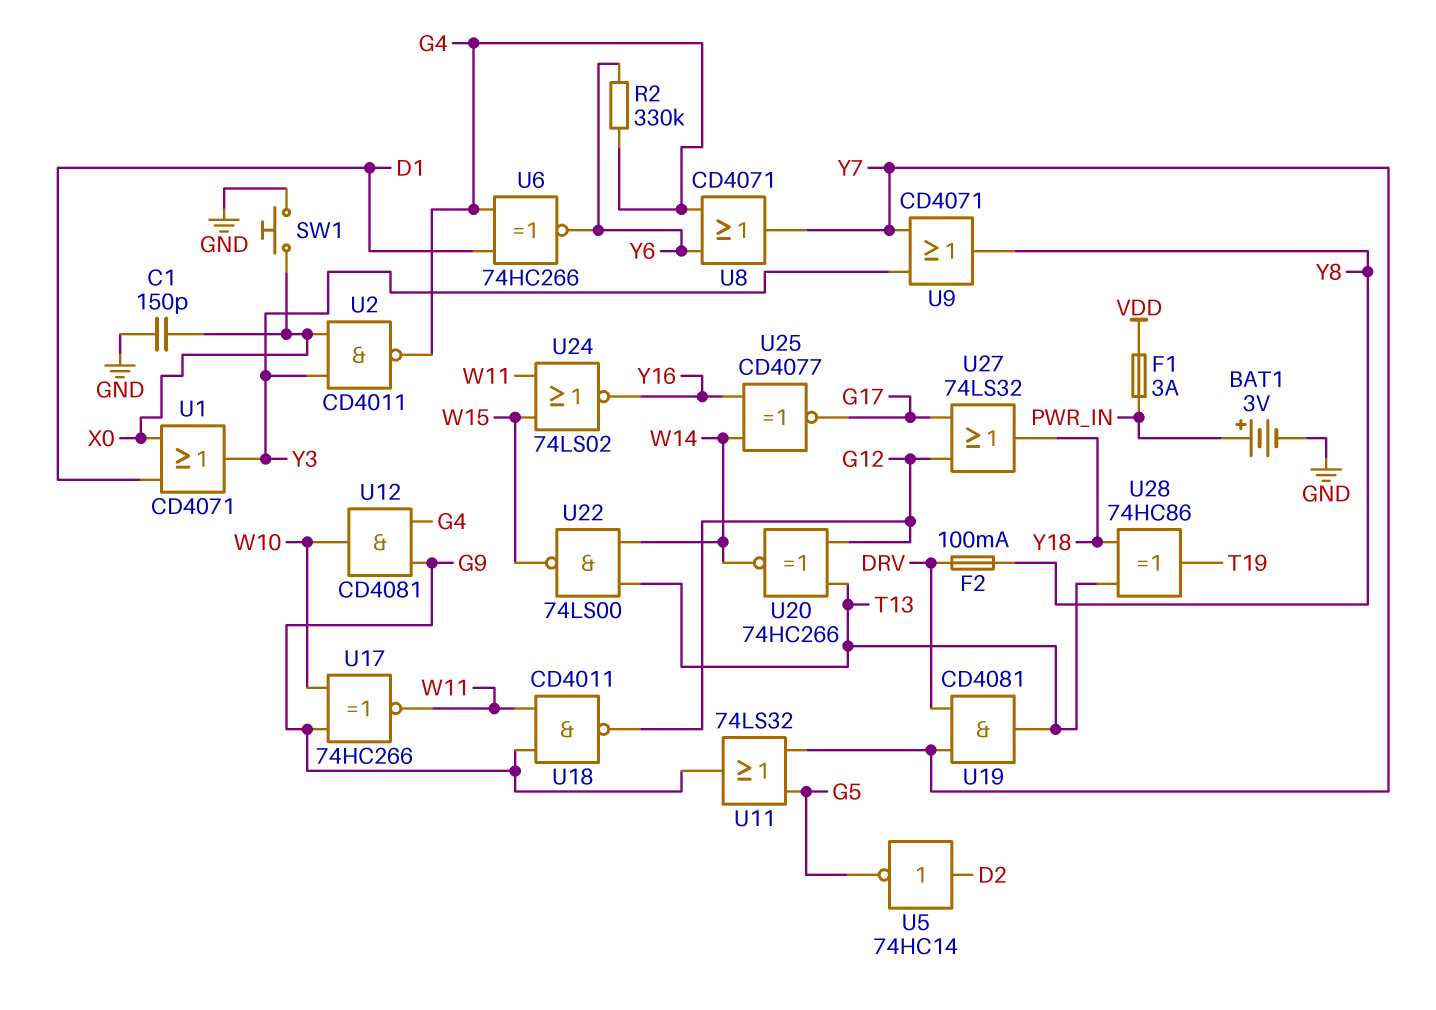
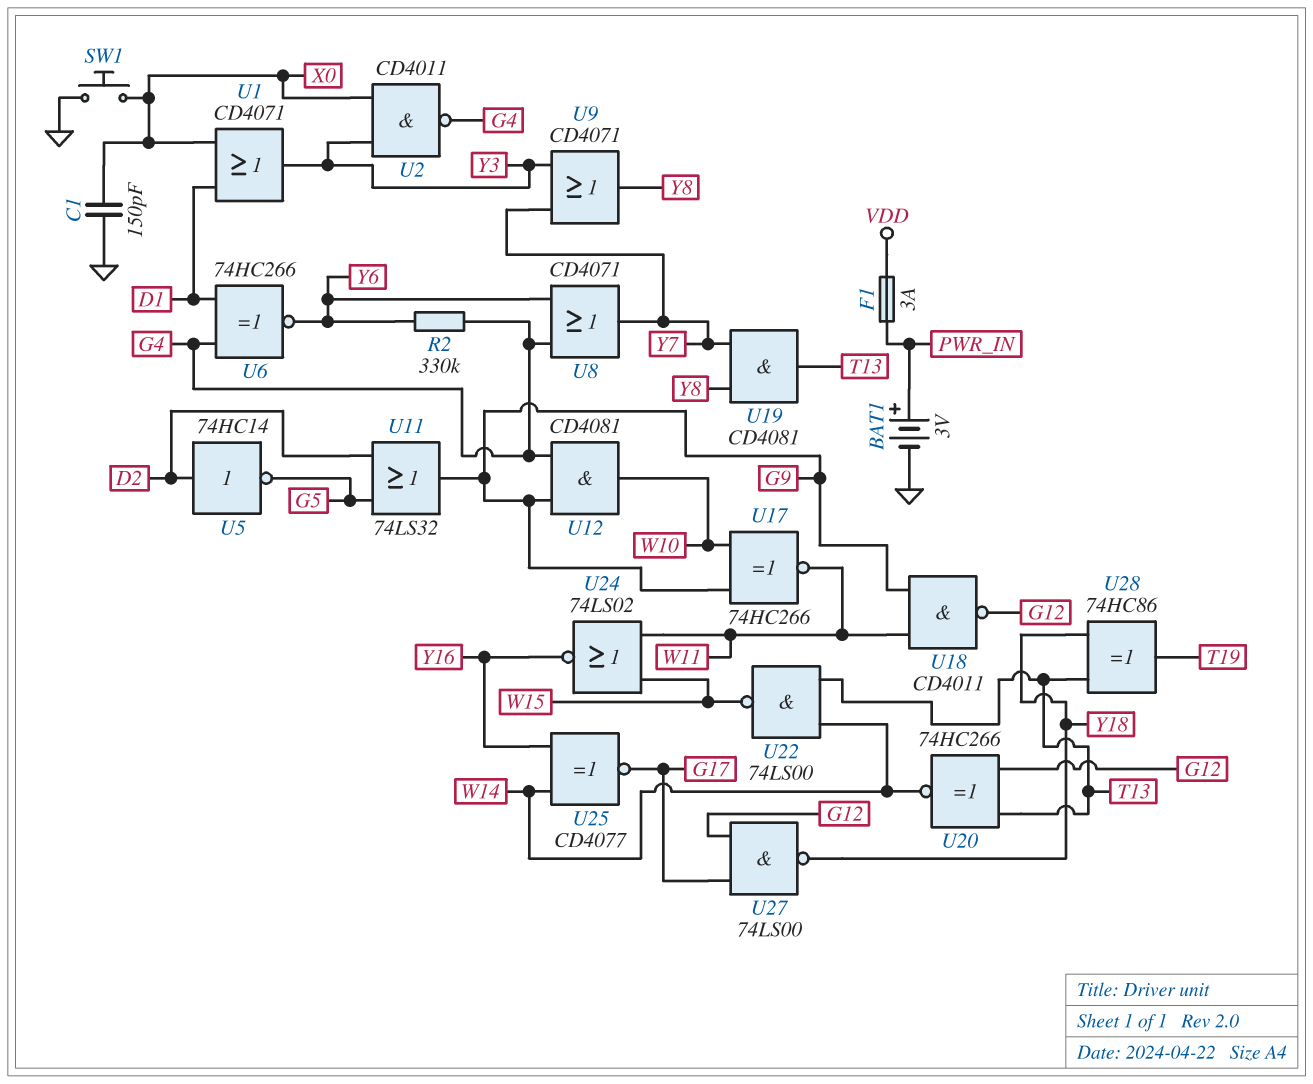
F2: 100mA (DRV, Y8) -> none
U11: OR 74LS32 (in G5, in Y7, out G9) -> OR 74LS32 (in D2, in G5, out G9)
U19: AND CD4081 (in DRV, in Y7, out T13) -> AND CD4081 (in Y7, in Y8, out T13)
U27: OR 74LS32 (in G12, in G17, out Y18) -> NAND 74LS00 (in G12, in G17, out Y18)

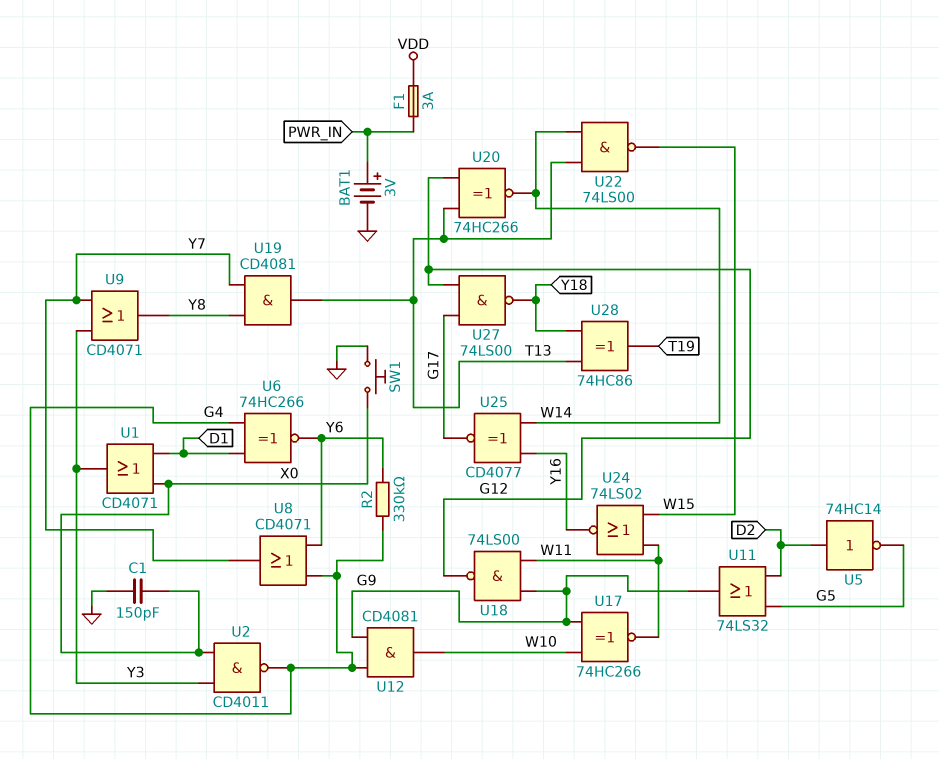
U18: NAND CD4011 (in G9, in W11, out G12) -> NAND 74LS00 (in G9, in W11, out G12)

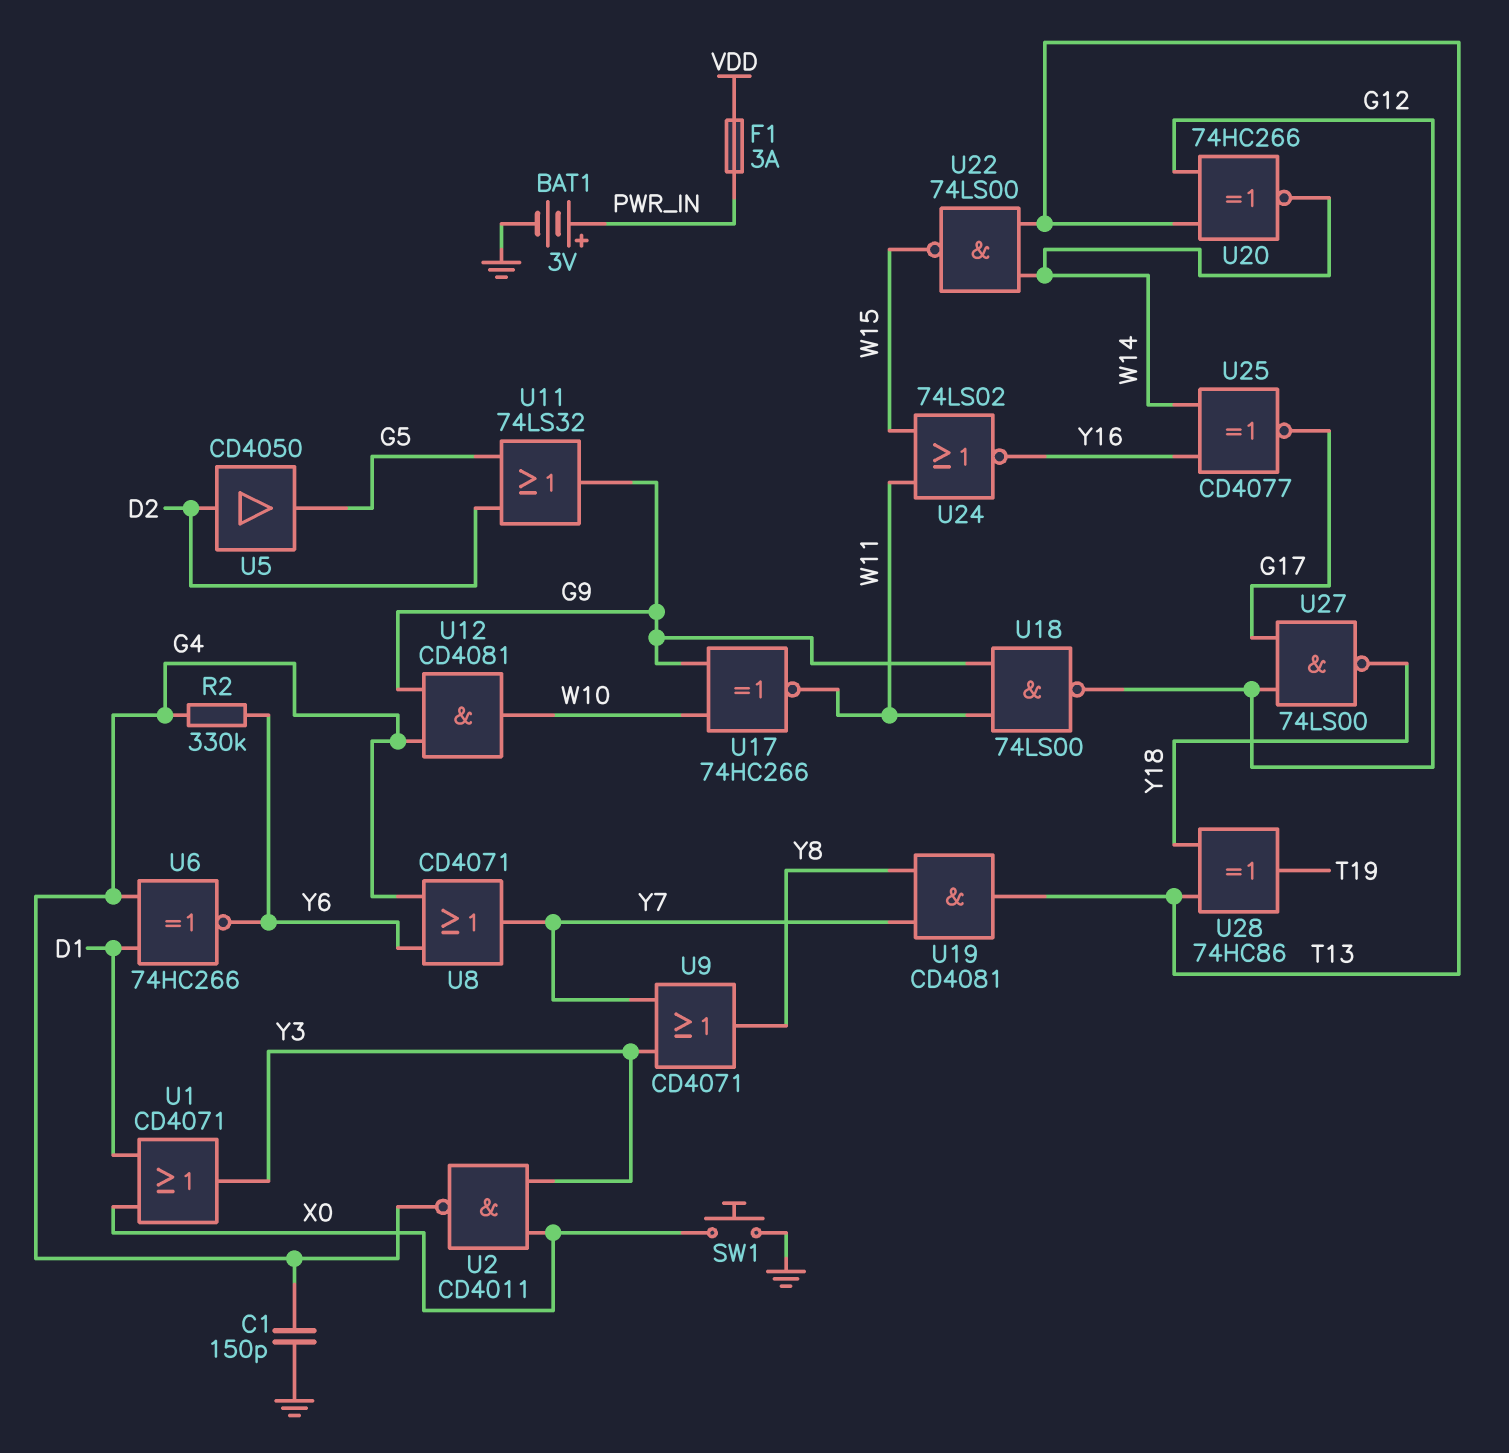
C1: 150pF (GND, X0) -> 150pF (G4, GND)
U5: NOT 74HC14 (in D2, out G5) -> buffer CD4050 (in D2, out G5)

